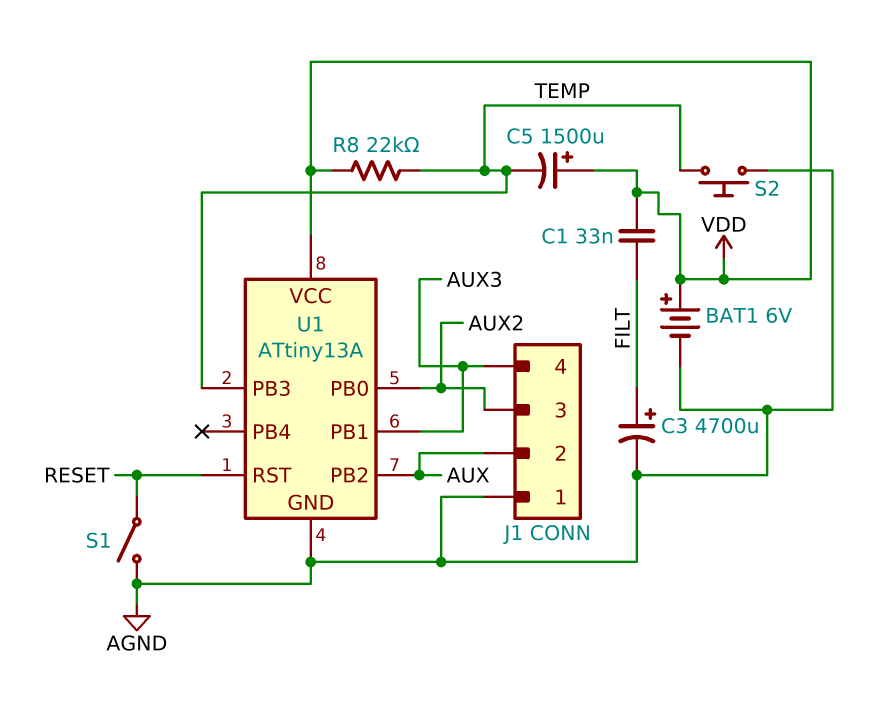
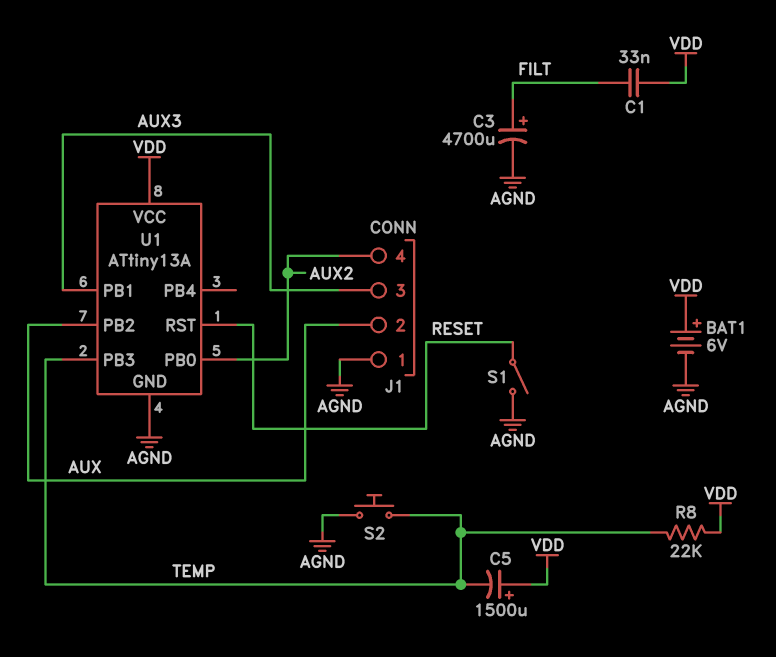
J1 pin 3: AUX2 -> AUX3
J1 pin 4: AUX3 -> AUX2

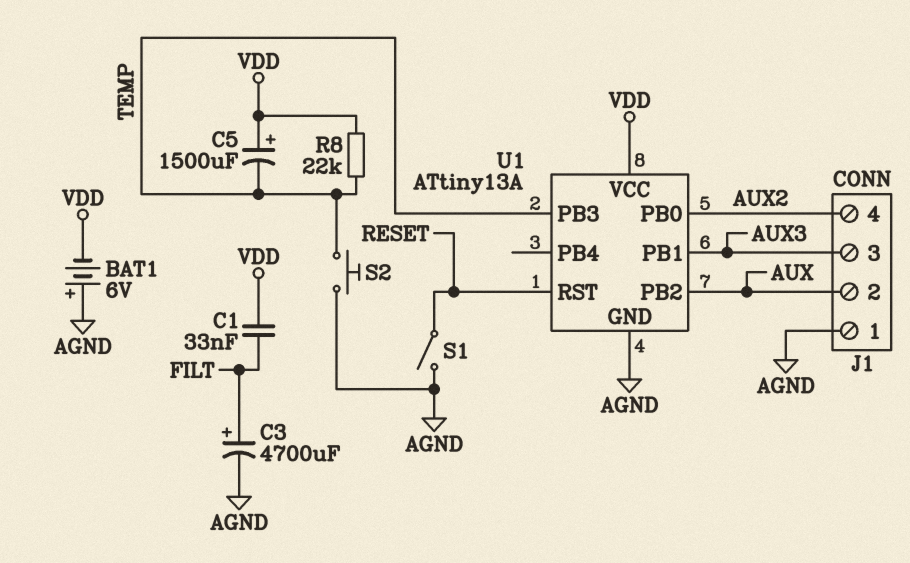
BAT1: 6V (plus VDD, minus AGND) -> 6V (plus AGND, minus VDD)

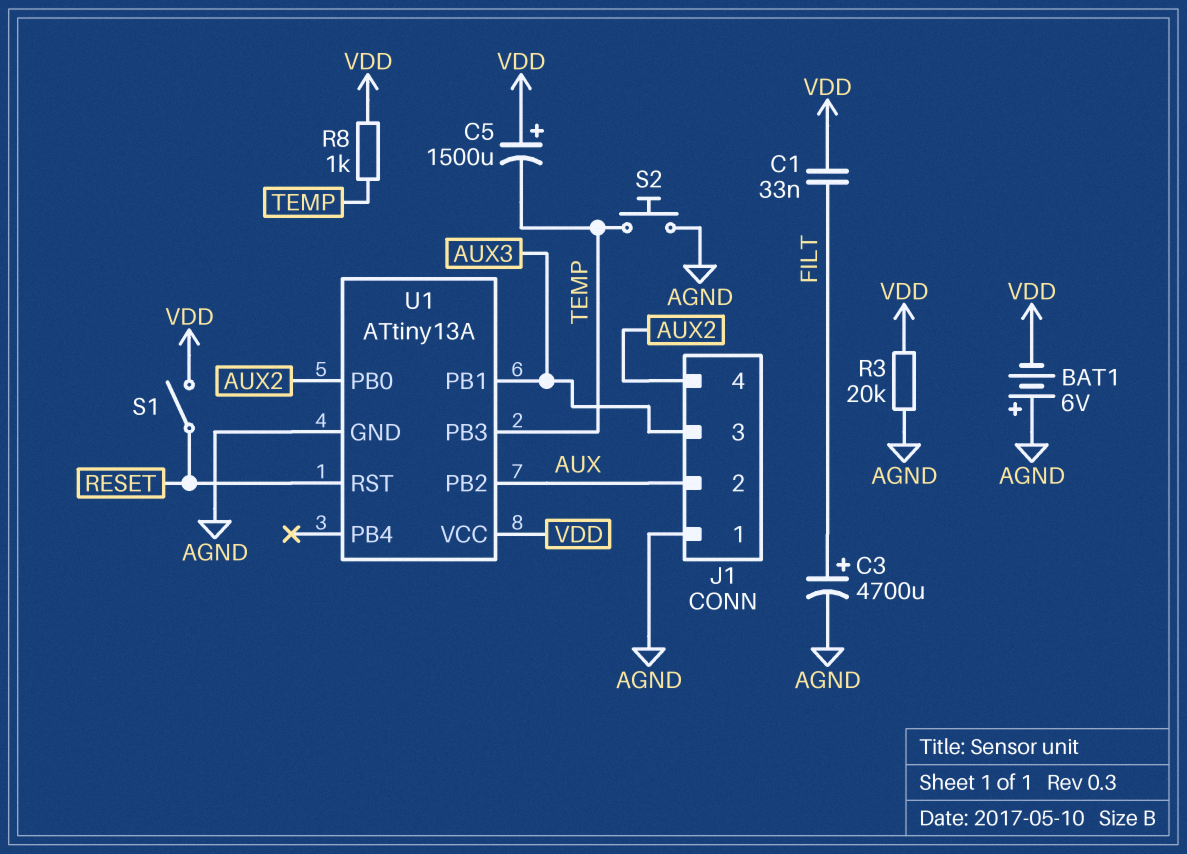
R3: none -> 20k (AGND, VDD)
R8: 22k (TEMP, VDD) -> 1k (TEMP, VDD)
S1: switch (AGND, RESET) -> switch (RESET, VDD)

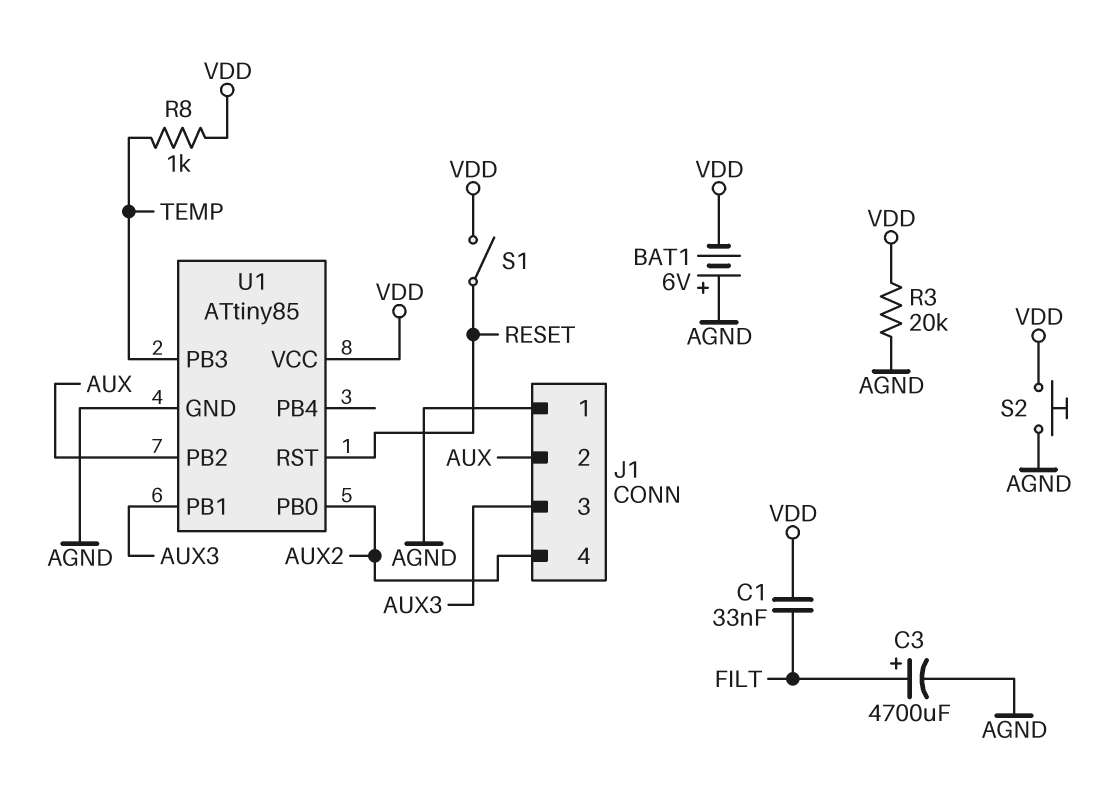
C5: 1500uF (plus VDD, minus TEMP) -> none
S2: button (AGND, TEMP) -> button (AGND, VDD)
U1: ATtiny13A -> ATtiny85

